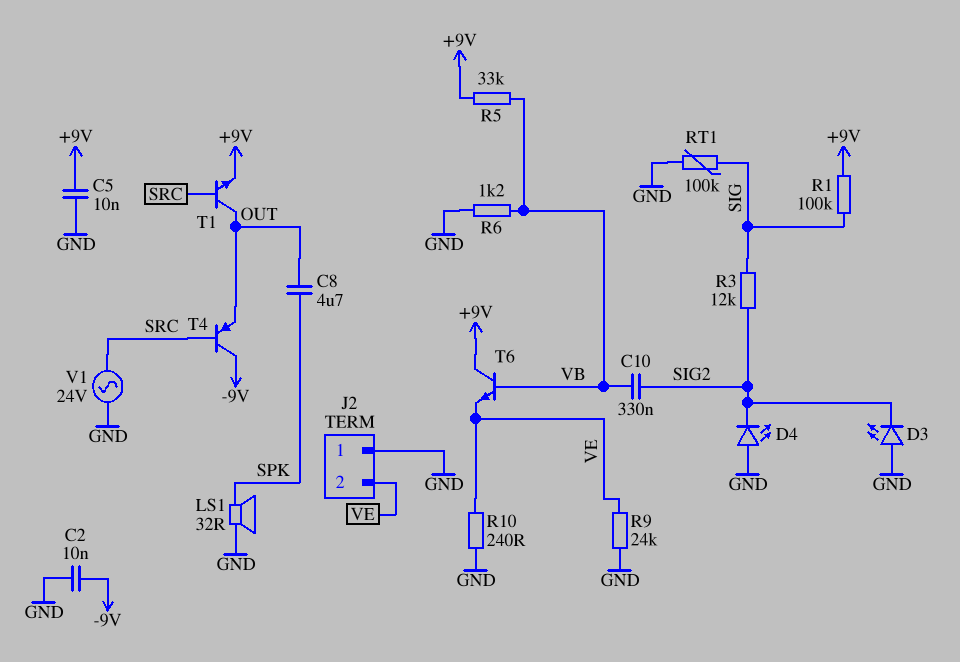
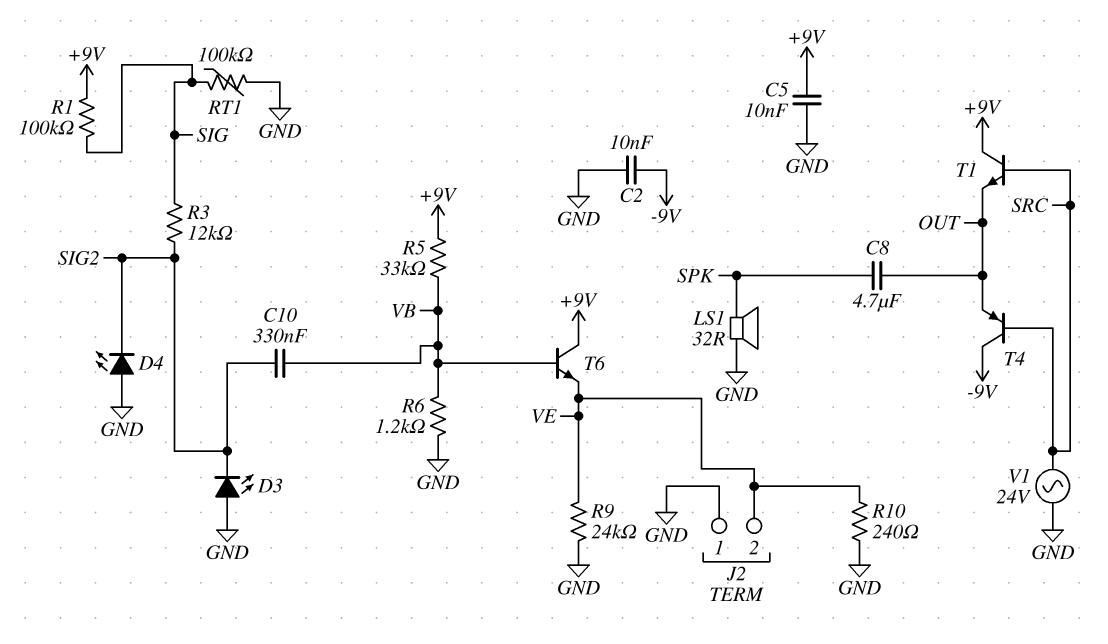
T1: NPN (B SRC, C OUT, E +9V) -> NPN (B SRC, C +9V, E OUT)

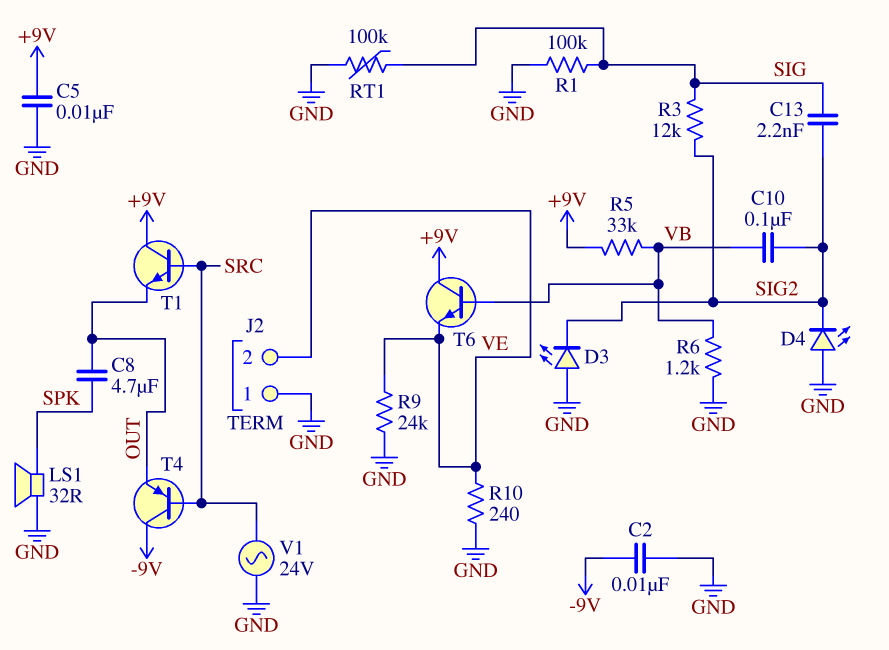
C10: 330nF (SIG2, VB) -> 100nF (SIG2, VB)
C13: none -> 2.2nF (SIG, SIG2)
R1: 100k (+9V, SIG) -> 100k (GND, SIG)

